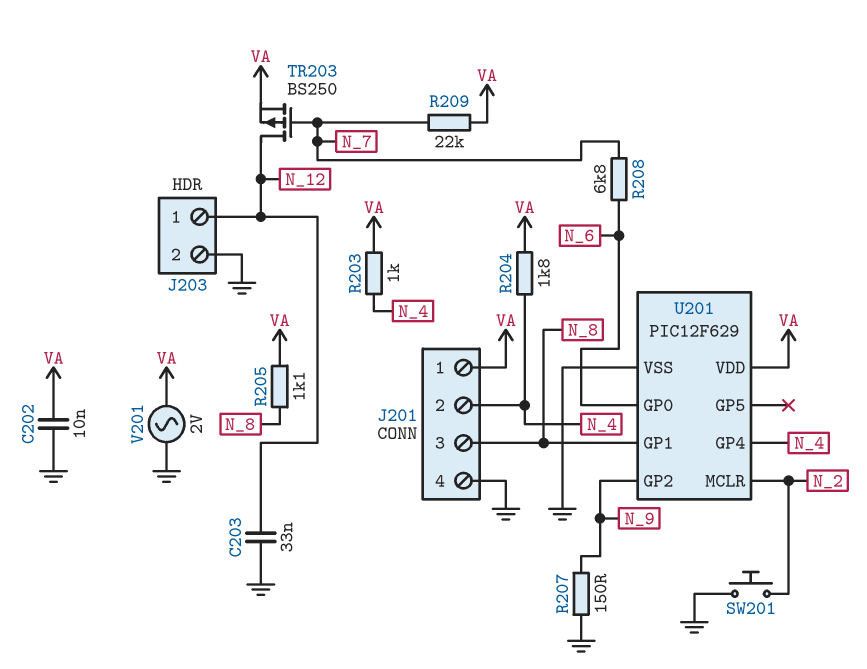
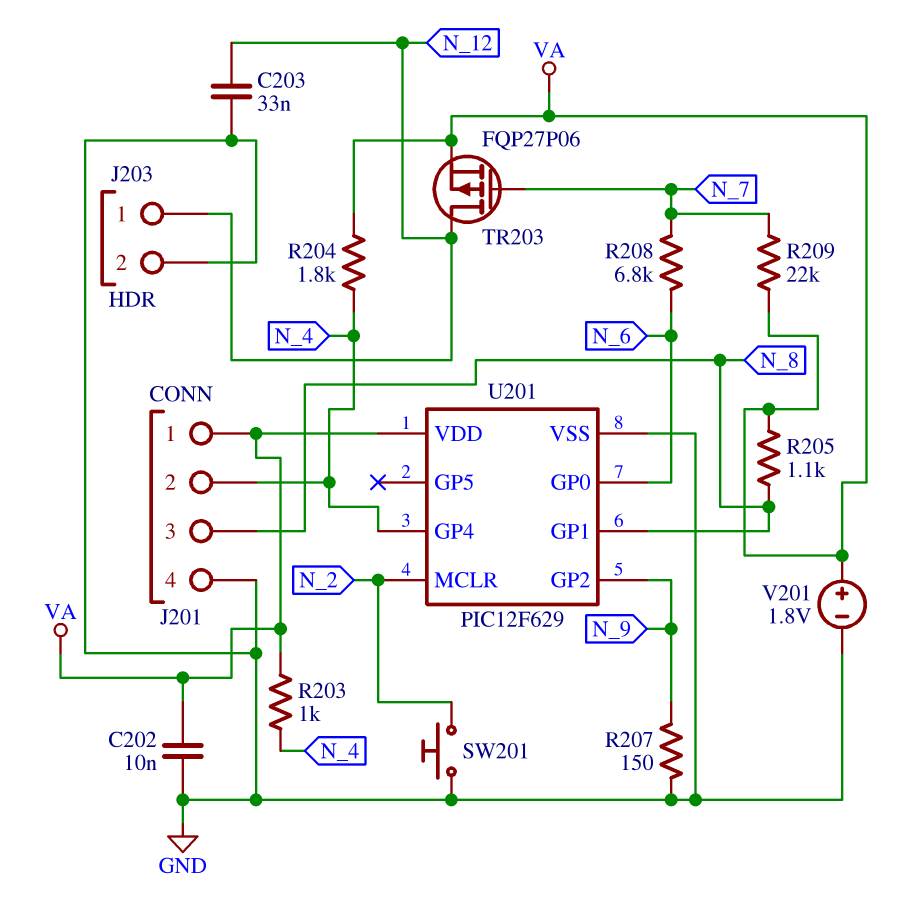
TR203: PMOS BS250 (G N_7, D N_12, S VA) -> PMOS FQP27P06 (G N_7, D N_12, S VA)
V201: AC 2V (GND, VA) -> 1.8V (plus VA, minus GND)

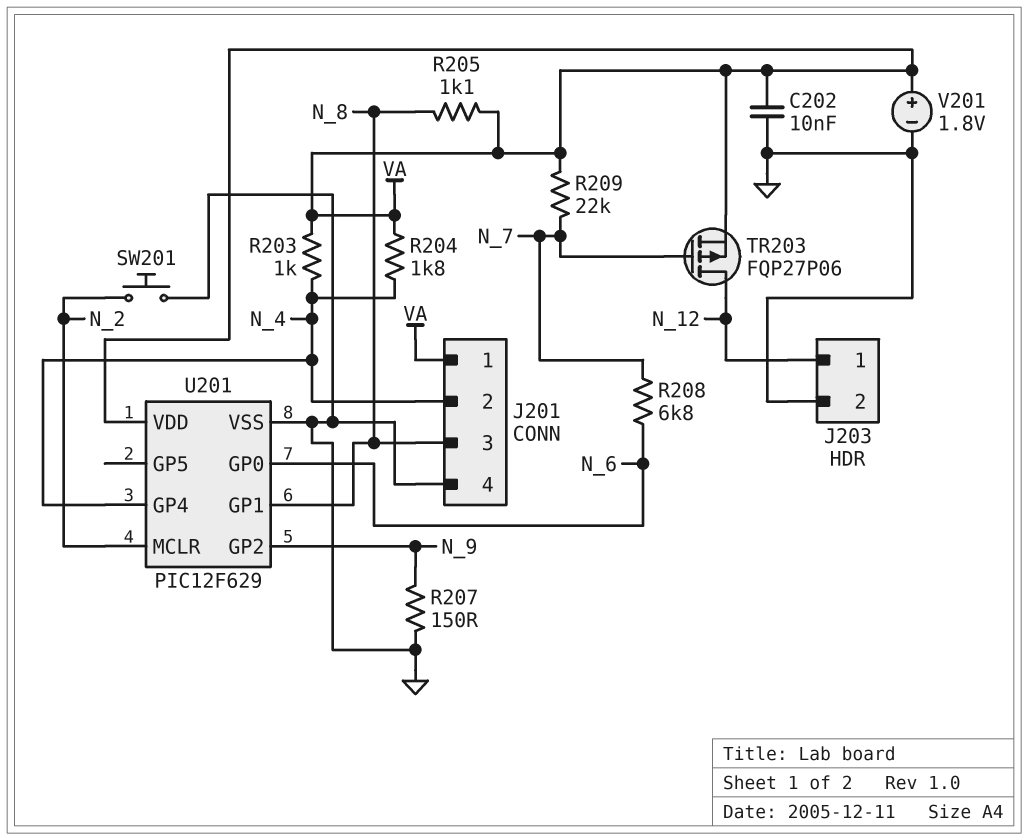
C203: 33nF (GND, N_12) -> none

